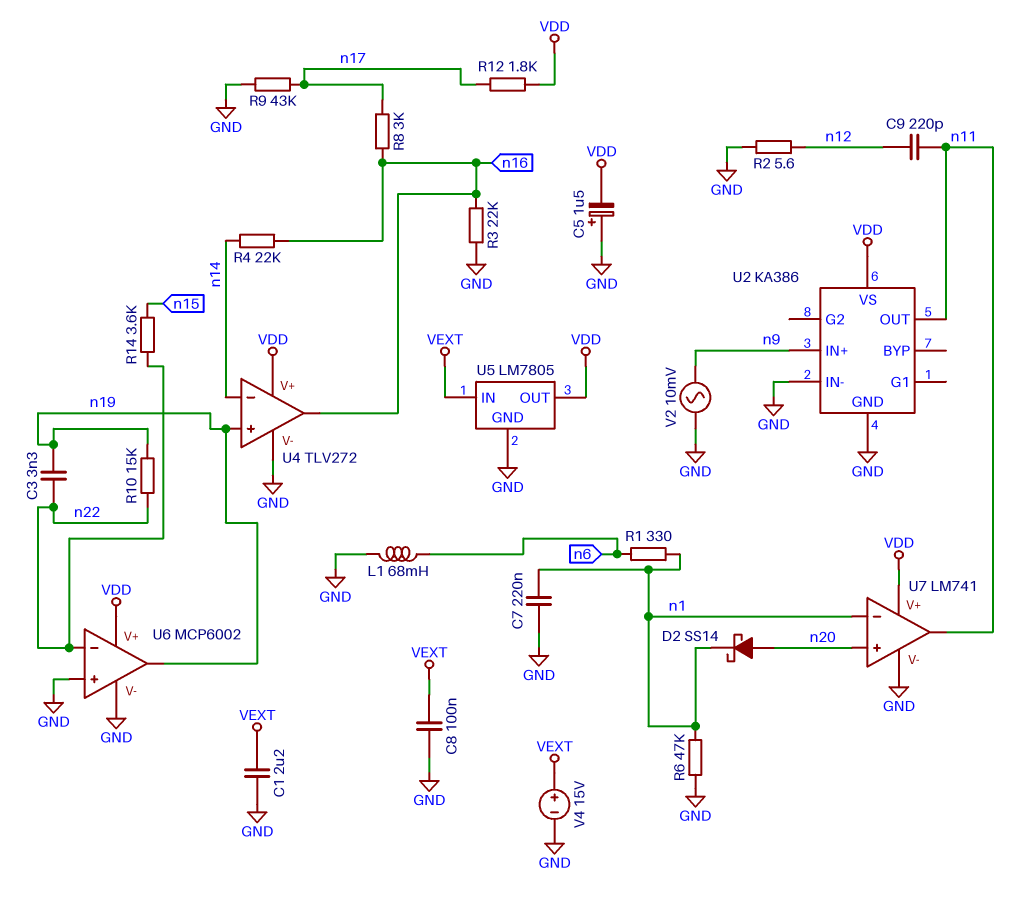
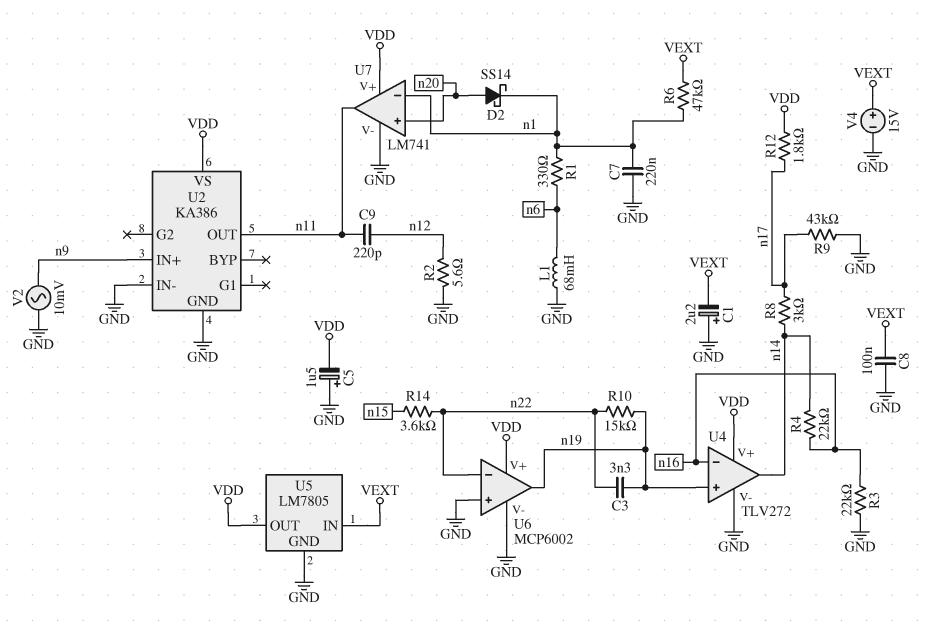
C1: 2.2uF (GND, VEXT) -> 2.2uF (plus GND, minus VEXT)
R6: 47k (GND, n1) -> 47k (VEXT, n1)
R8: 3k (n16, n17) -> 3k (n14, n17)
U4 pin in-: n14 -> n16
U4 pin out: n16 -> n14

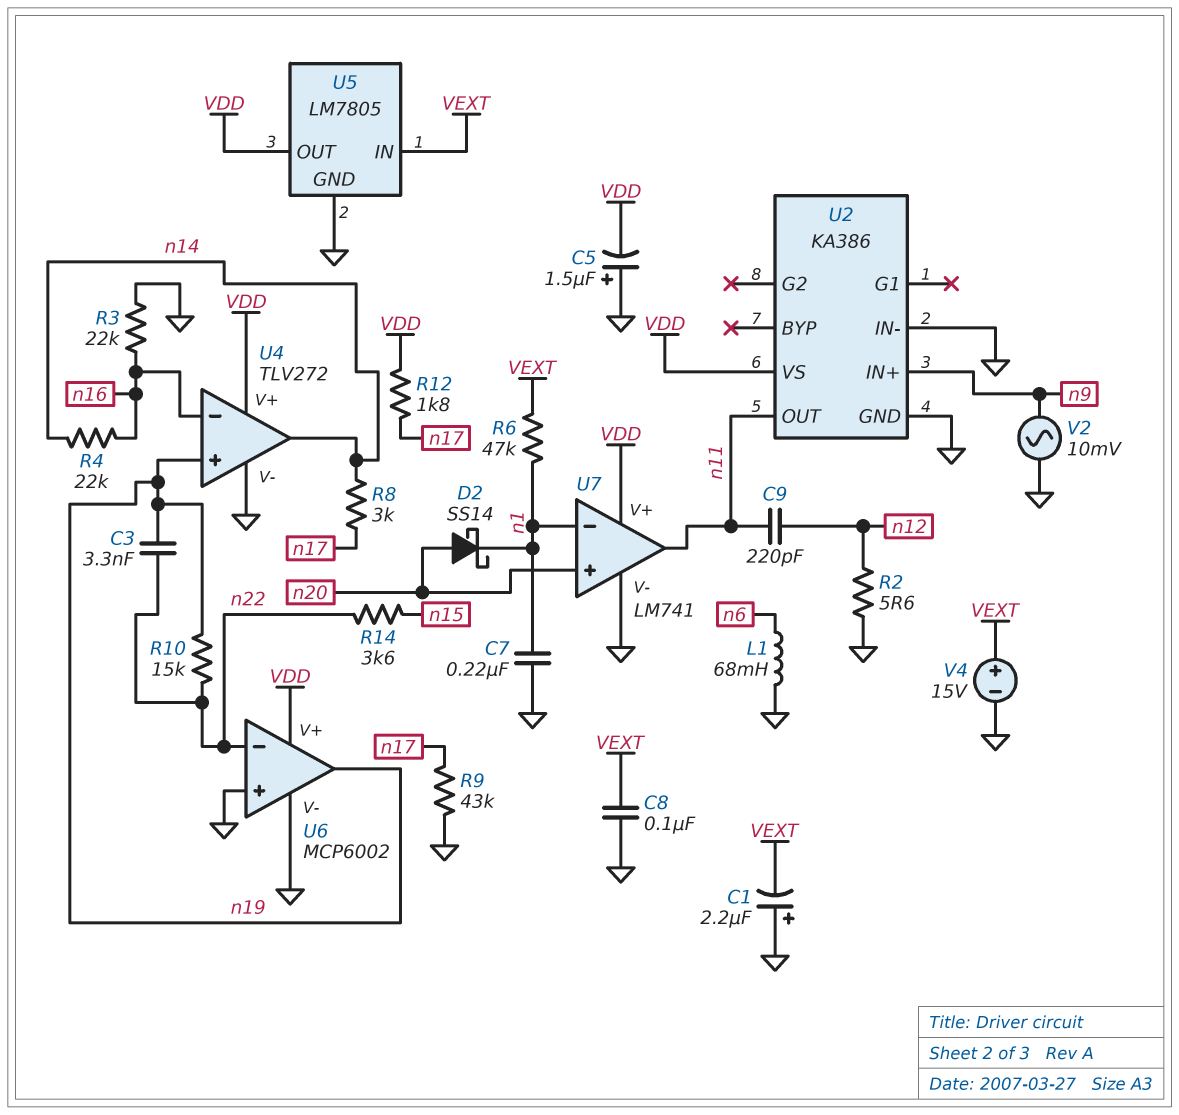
R1: 330 (n1, n6) -> none

